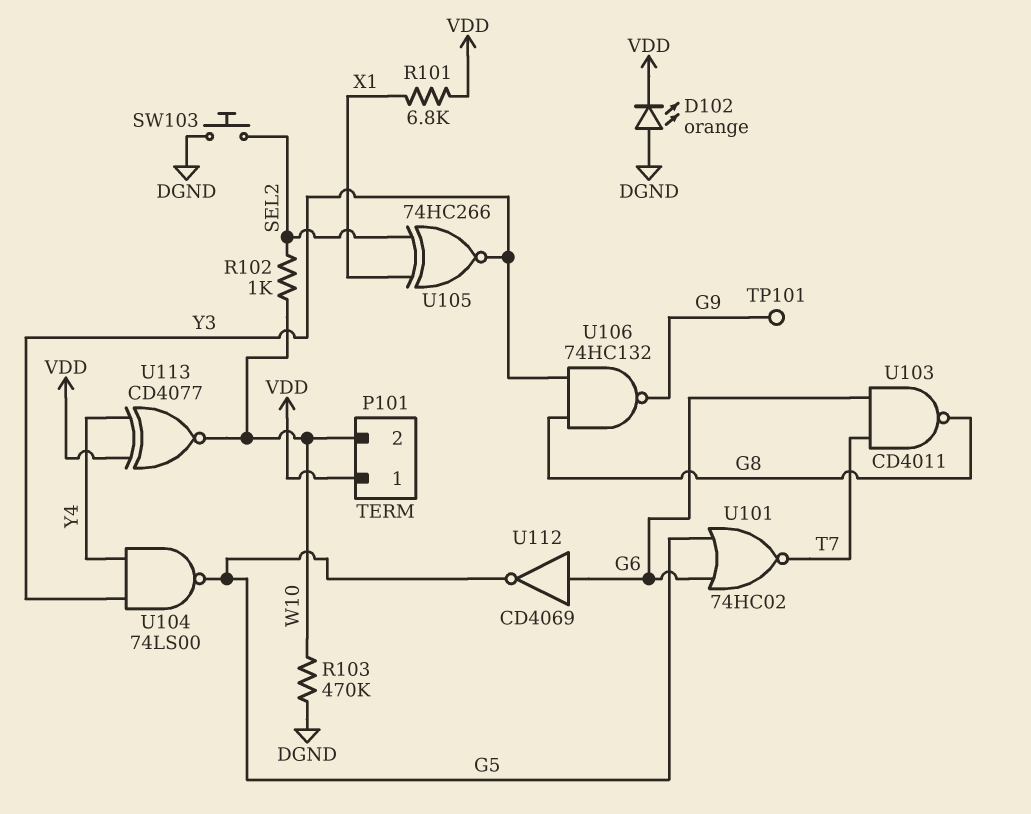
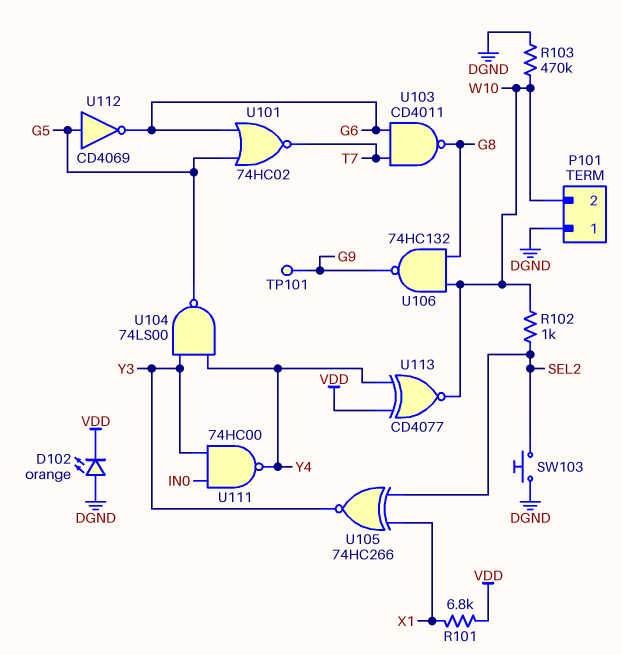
P101 pin 1: VDD -> DGND
U106: NAND 74HC132 (in G8, in Y3, out G9) -> NAND 74HC132 (in G8, in W10, out G9)
U111: none -> NAND 74HC00 (in IN0, in Y3, out Y4)
U112: NOT CD4069 (in G6, out G5) -> NOT CD4069 (in G5, out G6)

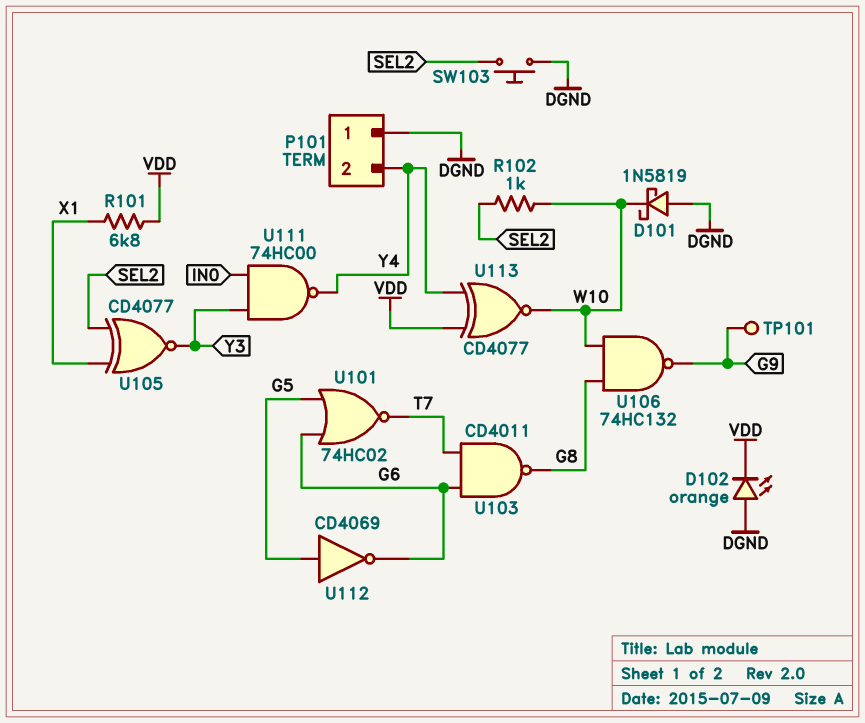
D101: none -> schottky 1N5819 (A DGND, K W10)
P101 pin 2: W10 -> Y4
R103: 470k (DGND, W10) -> none
U104: NAND 74LS00 (in Y3, in Y4, out G5) -> none
U105: XNOR 74HC266 (in SEL2, in X1, out Y3) -> XNOR CD4077 (in SEL2, in X1, out Y3)

